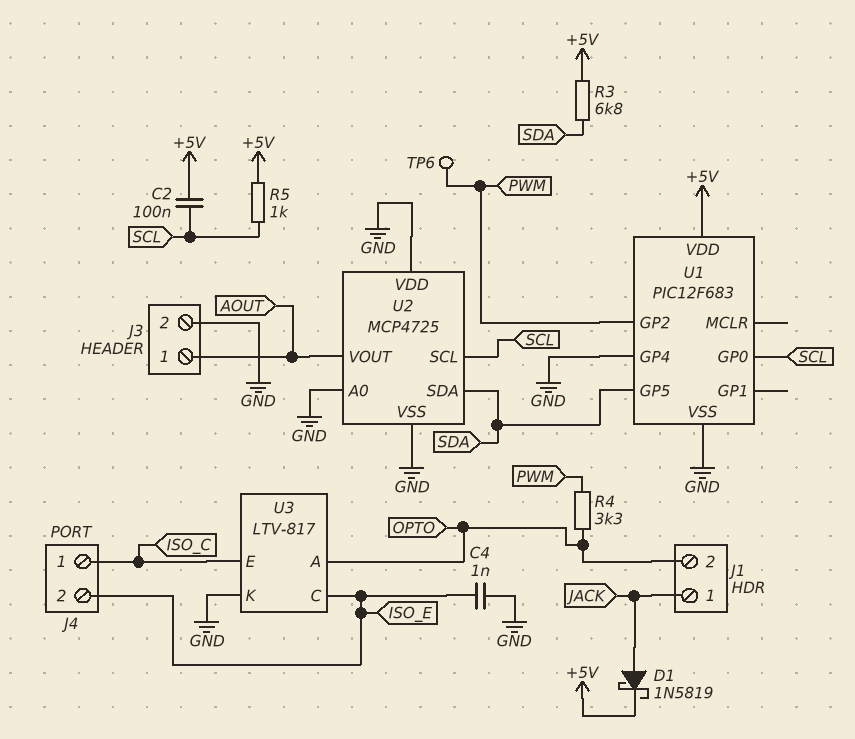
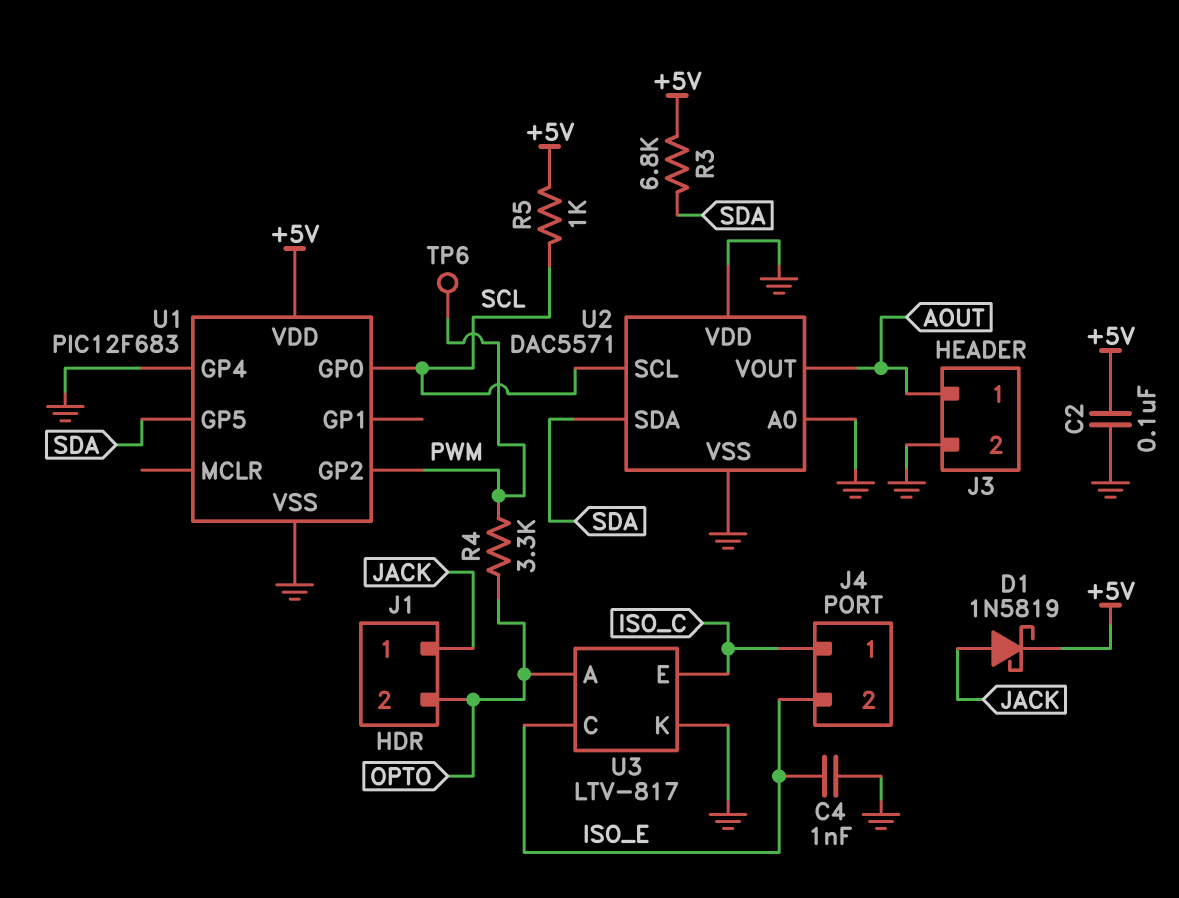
C2: 100nF (+5V, SCL) -> 100nF (+5V, GND)
U2: MCP4725 -> DAC5571

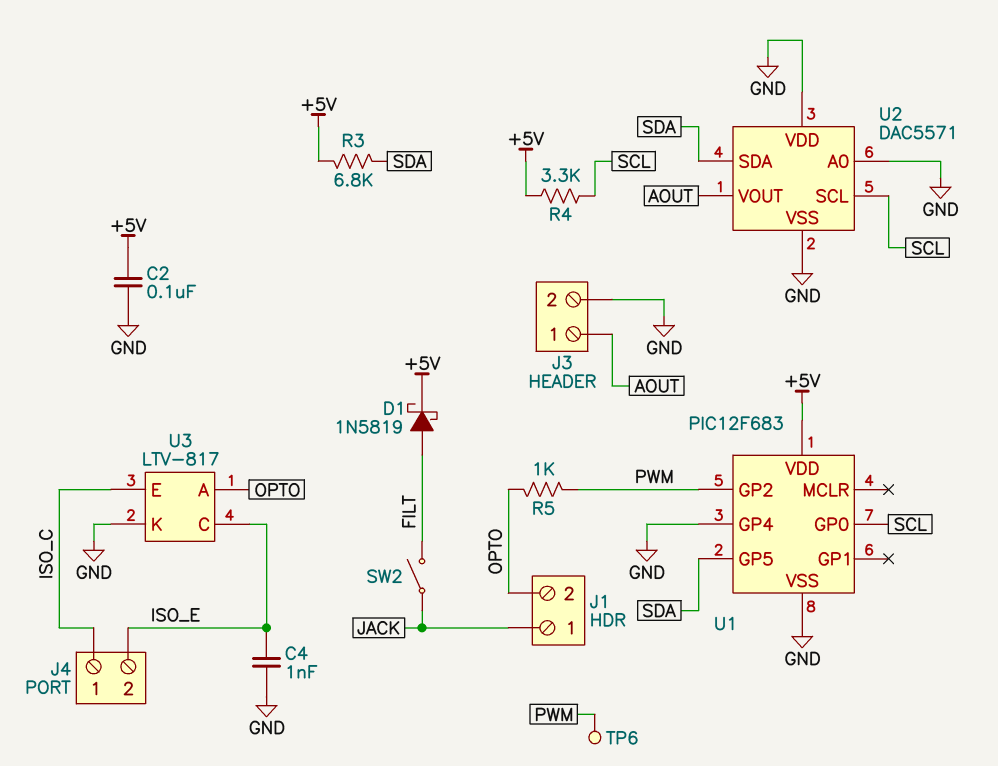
D1: schottky 1N5819 (A JACK, K +5V) -> schottky 1N5819 (A FILT, K +5V)
R4: 3.3k (OPTO, PWM) -> 3.3k (+5V, SCL)
R5: 1k (+5V, SCL) -> 1k (OPTO, PWM)
SW2: none -> switch (FILT, JACK)

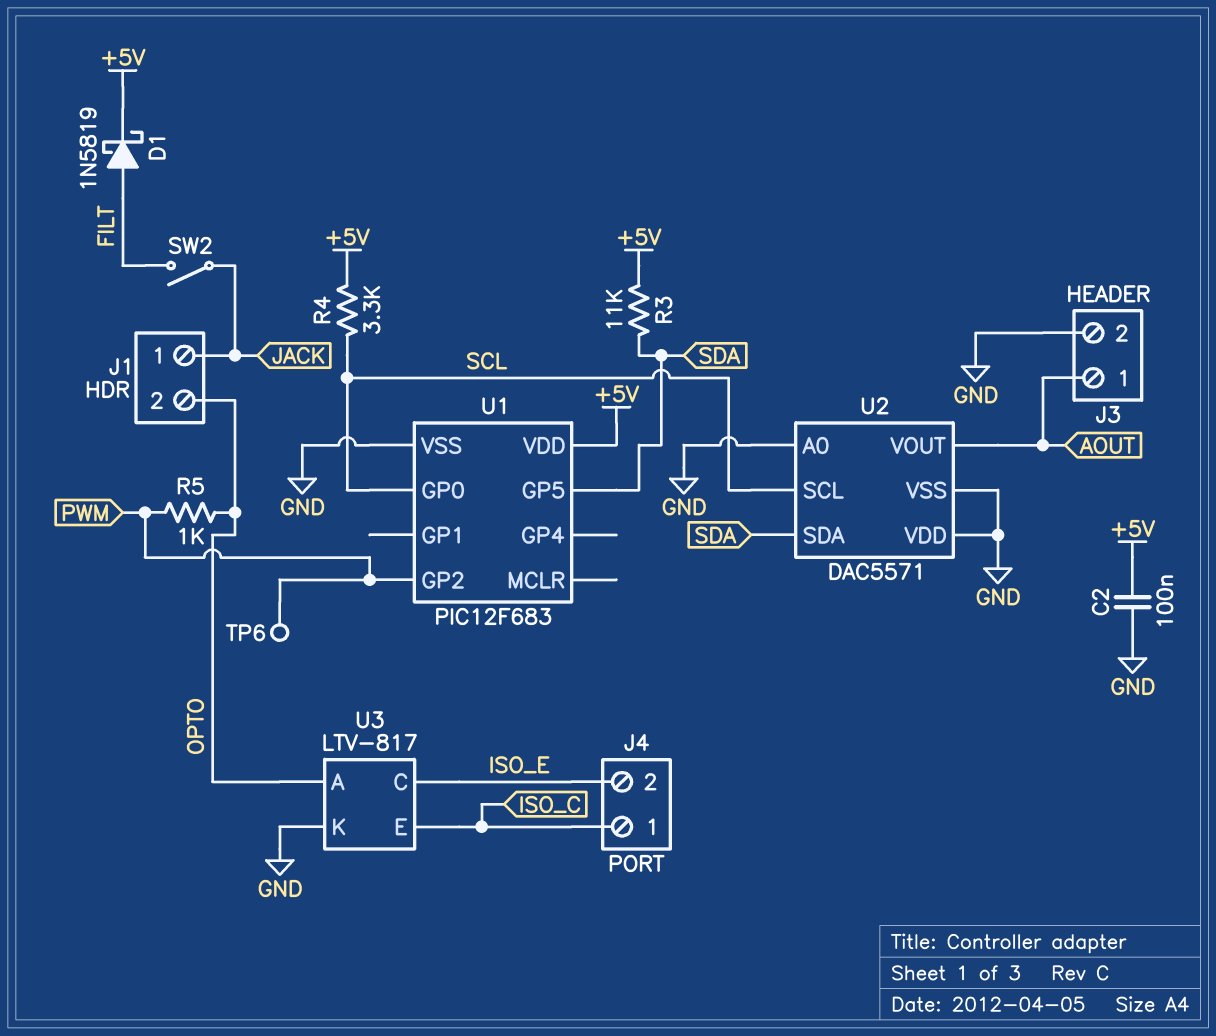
C4: 1nF (GND, ISO_E) -> none
R3: 6.8k (+5V, SDA) -> 11k (+5V, SDA)
U1 pin GP4: GND -> none

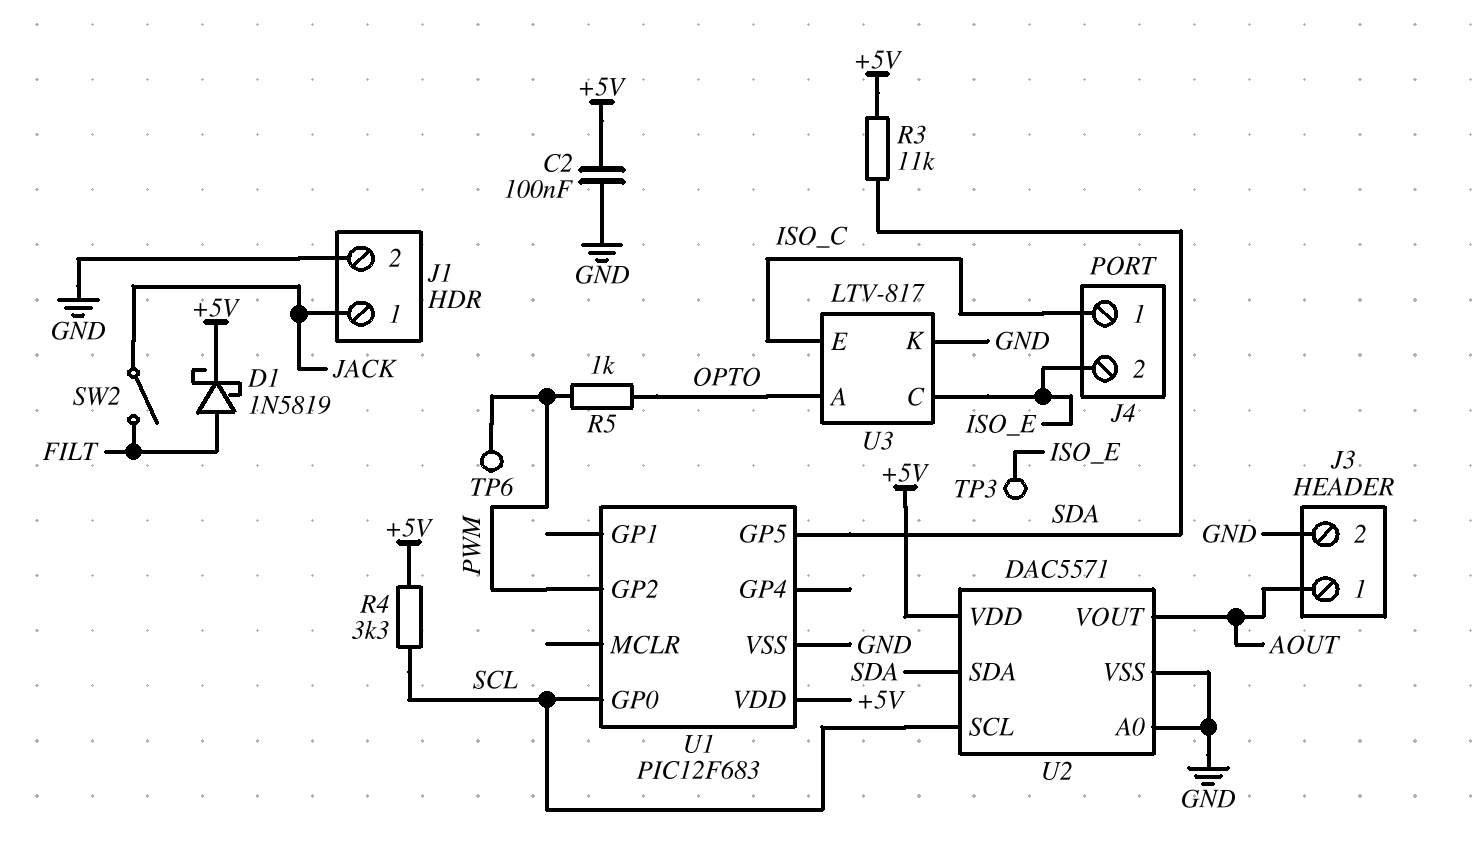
J1 pin 2: OPTO -> GND
TP3: none -> test point (ISO_E)
U2 pin VDD: GND -> +5V

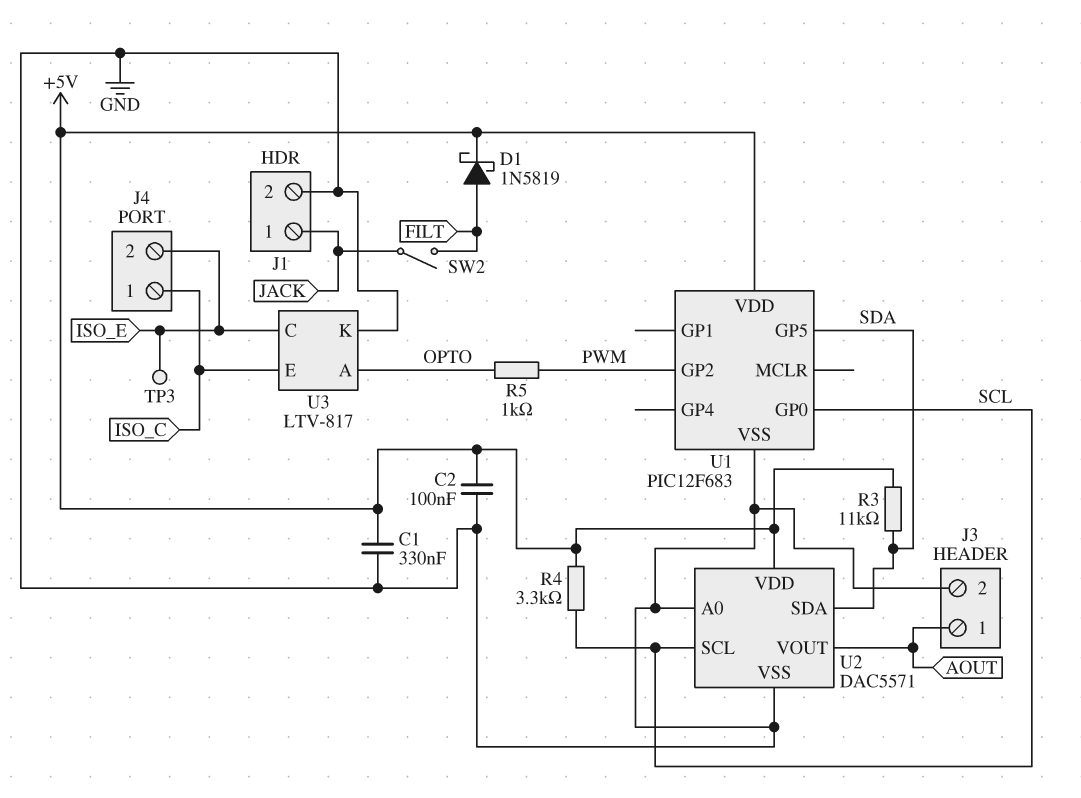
C1: none -> 330nF (+5V, GND)
TP6: test point (PWM) -> none

